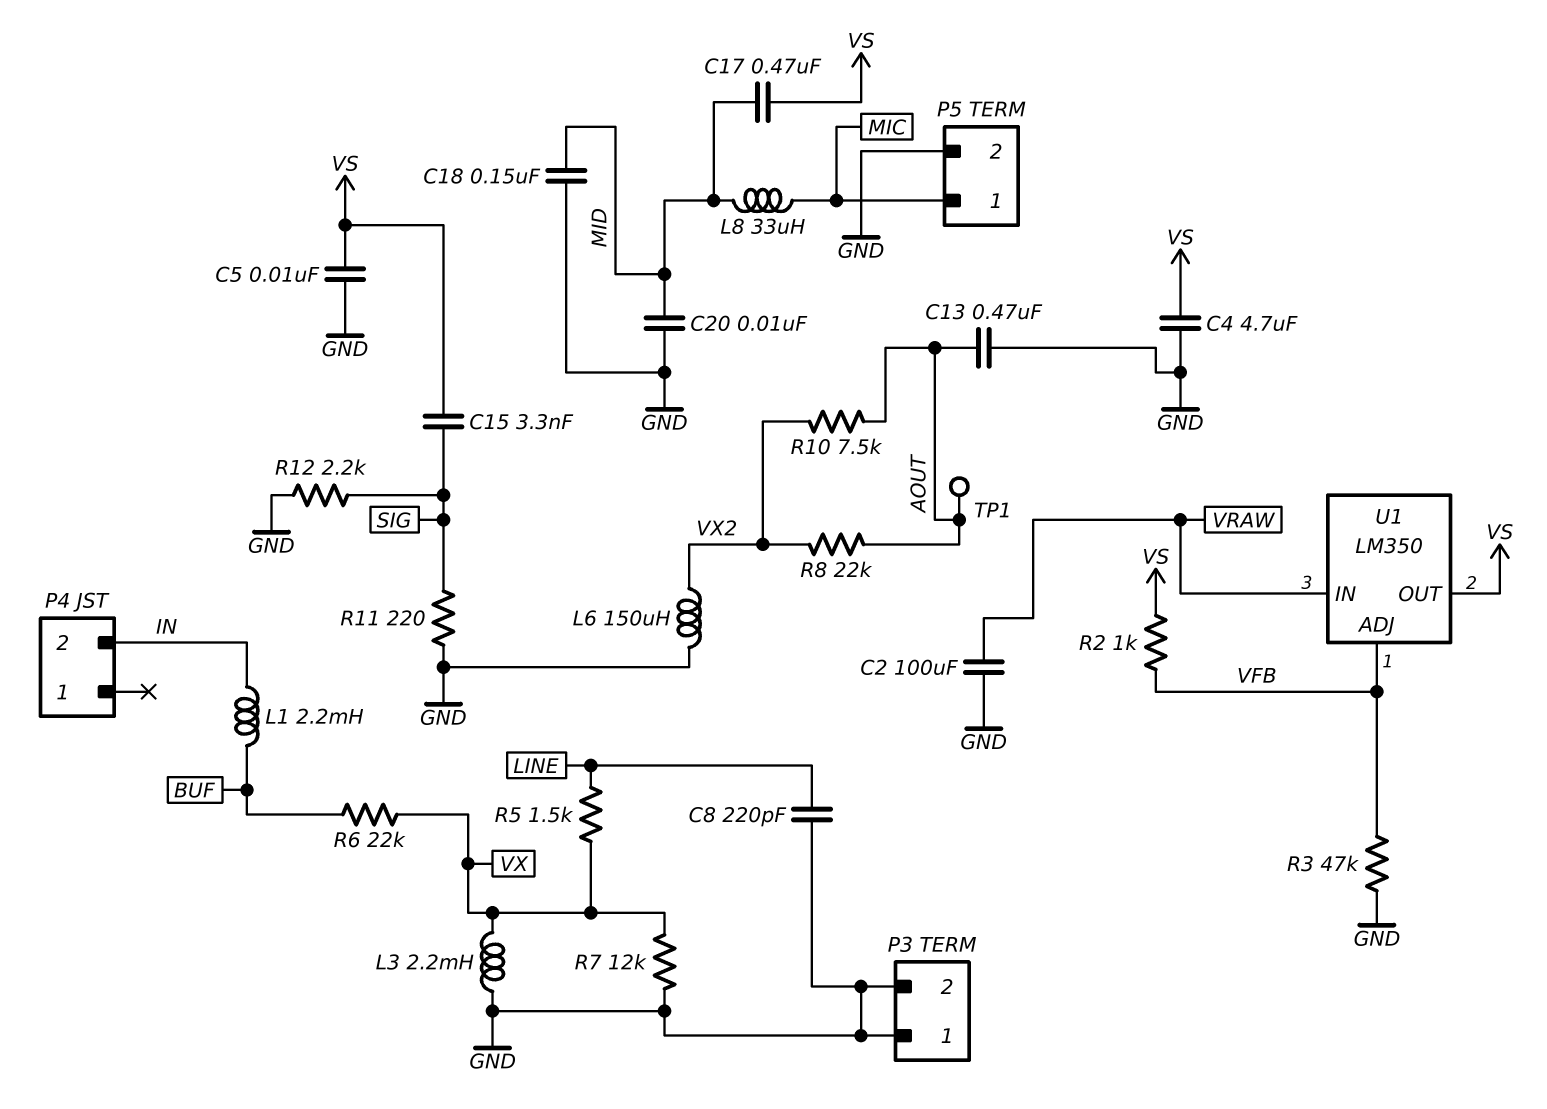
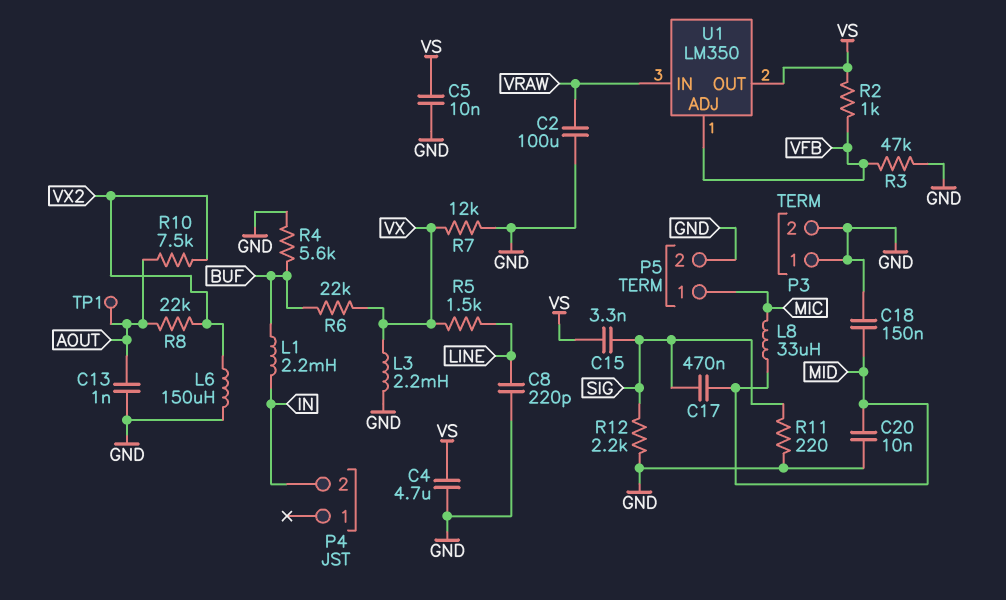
C13: 470nF (AOUT, GND) -> 1nF (AOUT, GND)
C17: 470nF (MID, VS) -> 470nF (MID, SIG)
R4: none -> 5.6k (BUF, GND)

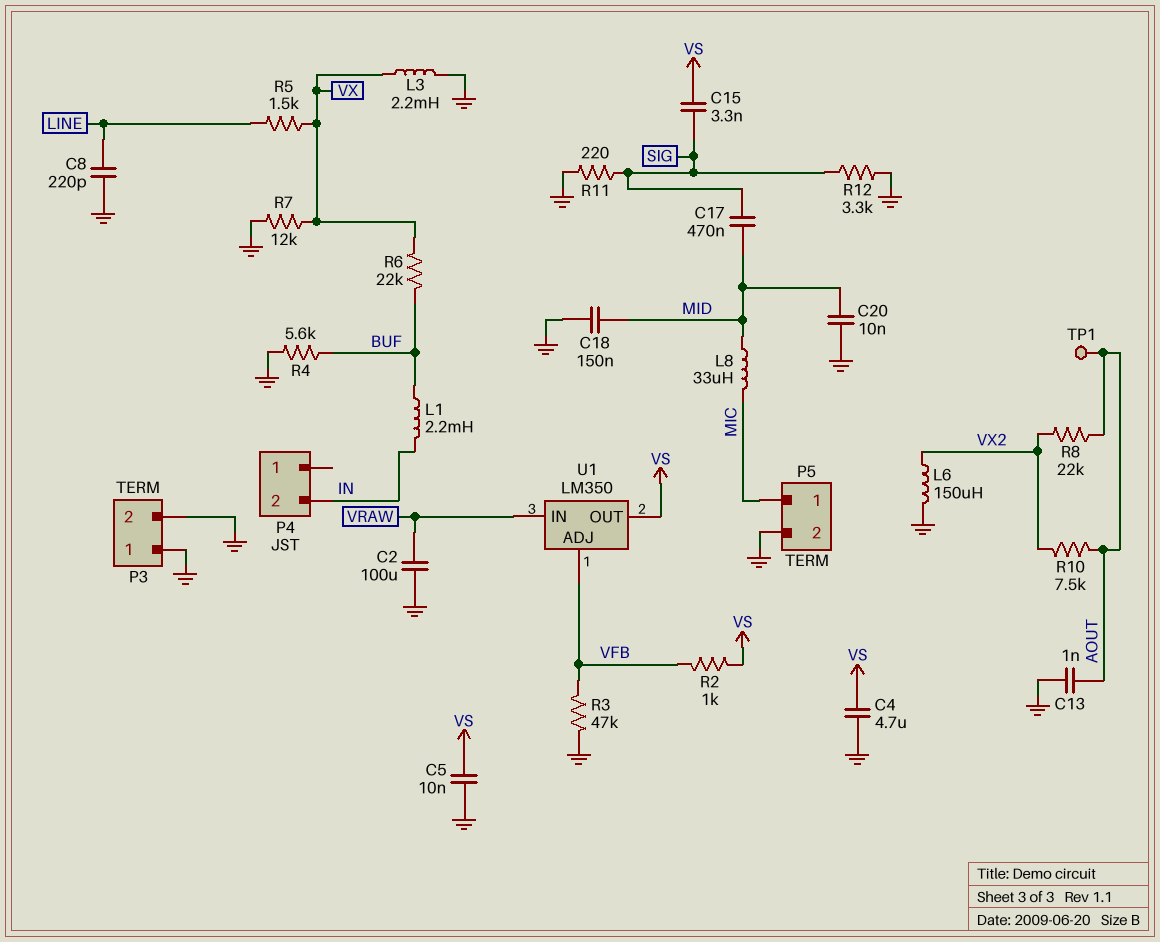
R12: 2.2k (GND, SIG) -> 3.3k (GND, SIG)

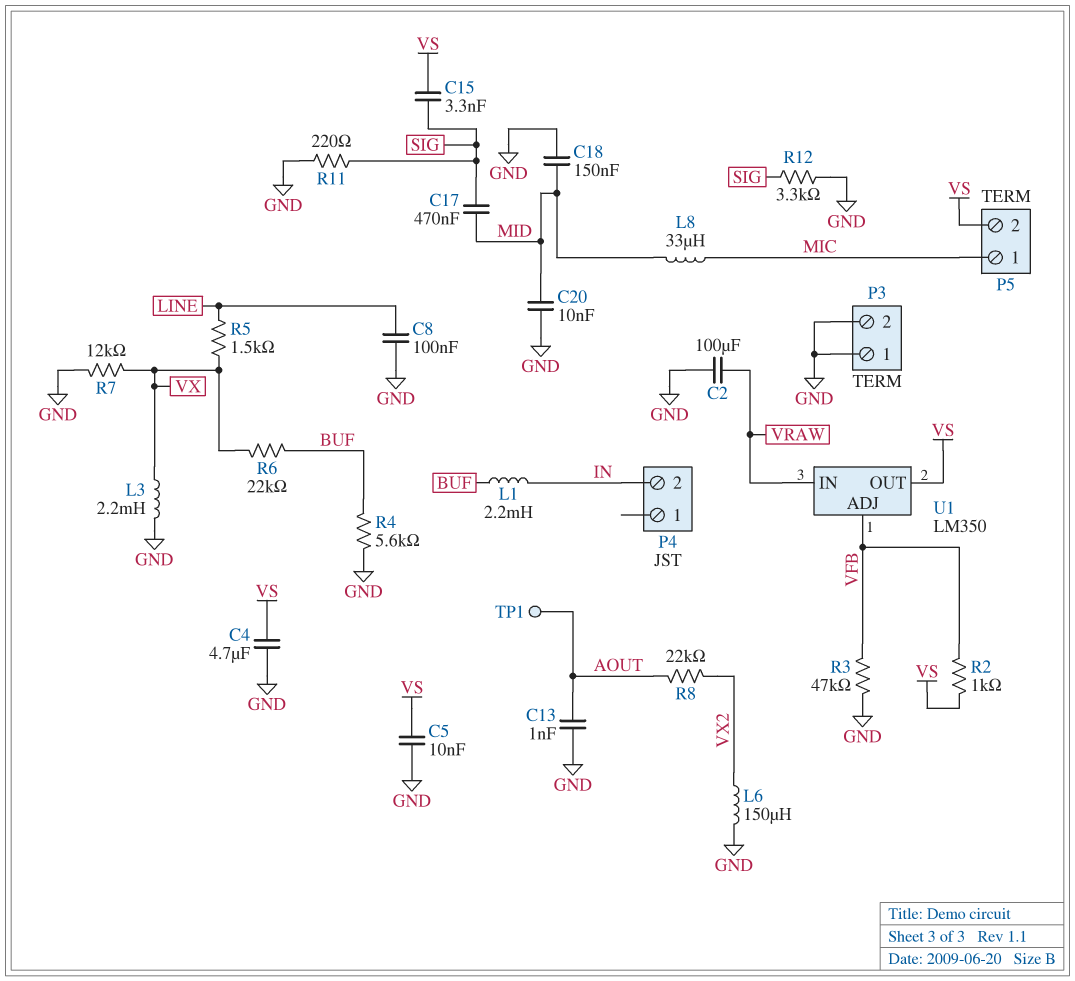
C8: 220pF (GND, LINE) -> 100nF (GND, LINE)
P5 pin 2: GND -> VS
R10: 7.5k (AOUT, VX2) -> none

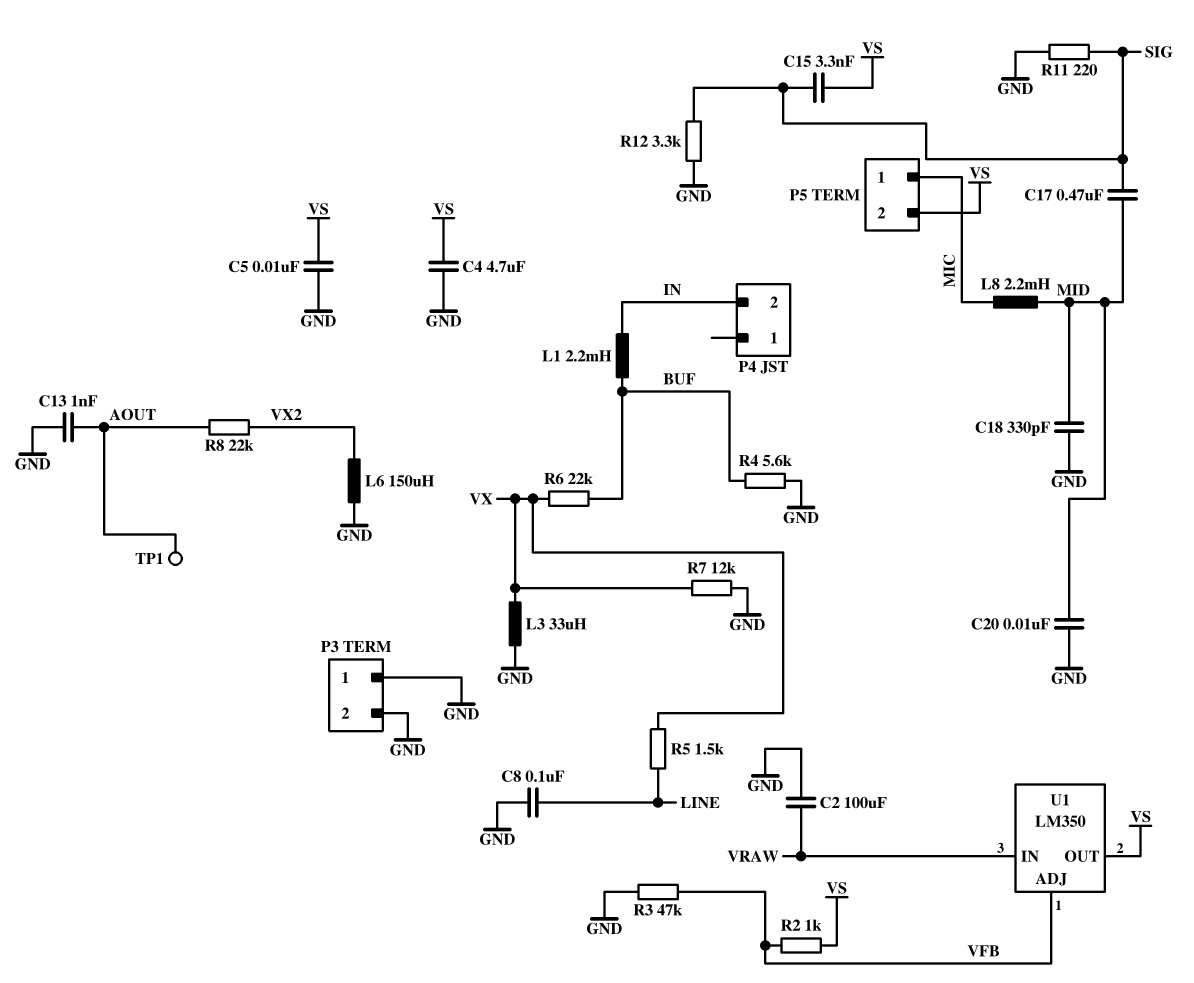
C18: 150nF (GND, MID) -> 330pF (GND, MID)
L3: 2.2mH (GND, VX) -> 33uH (GND, VX)
L8: 33uH (MIC, MID) -> 2.2mH (MIC, MID)

